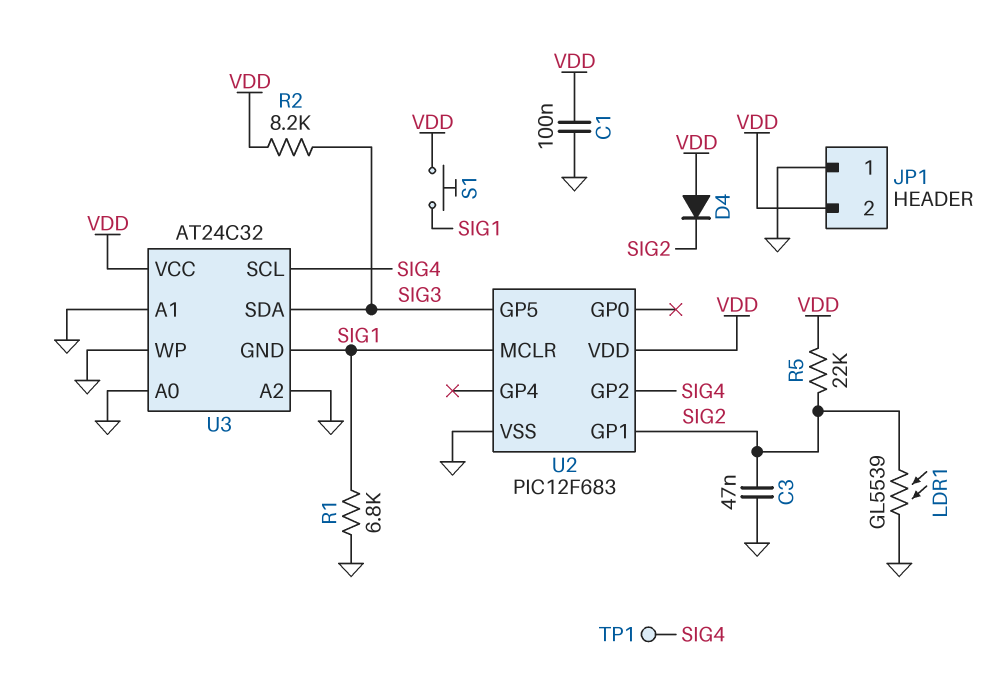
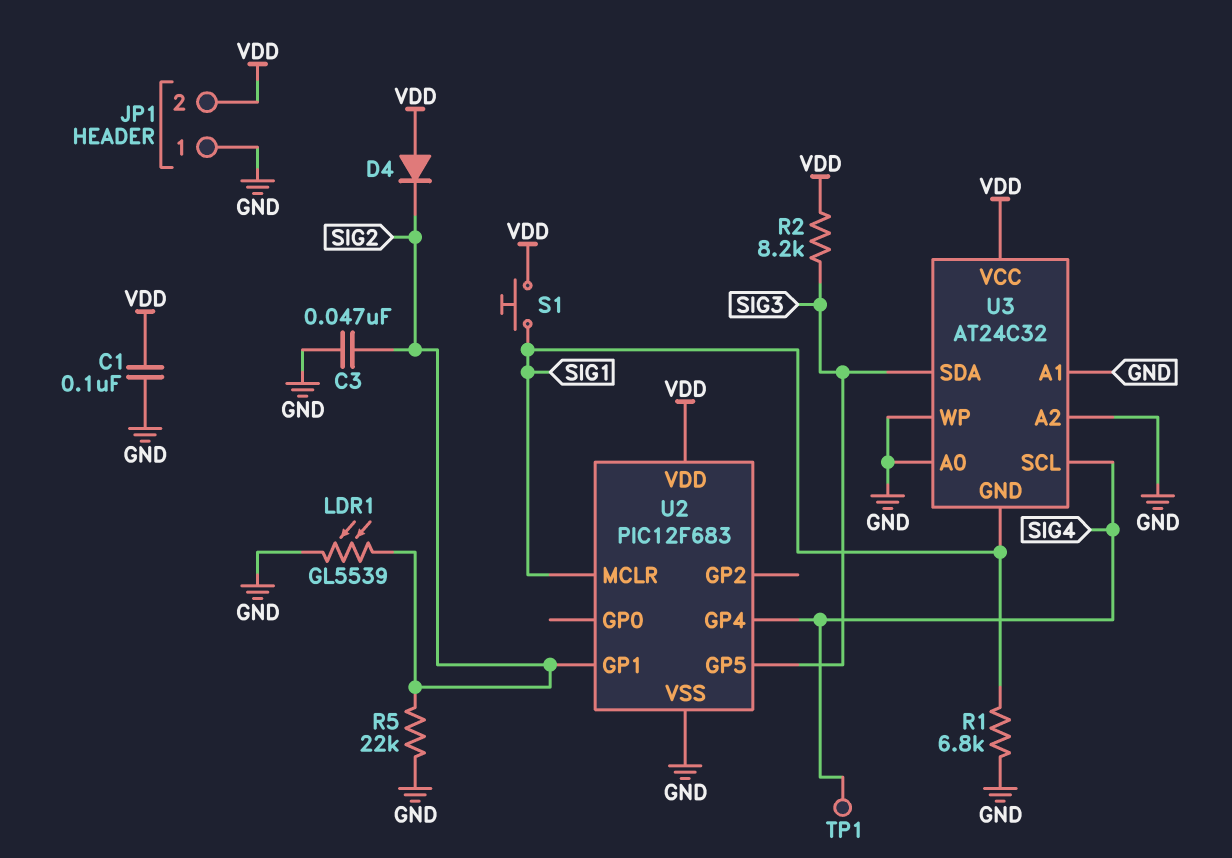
R5: 22k (SIG2, VDD) -> 22k (GND, SIG2)
U2 pin GP2: SIG4 -> none
U2 pin GP4: none -> SIG4

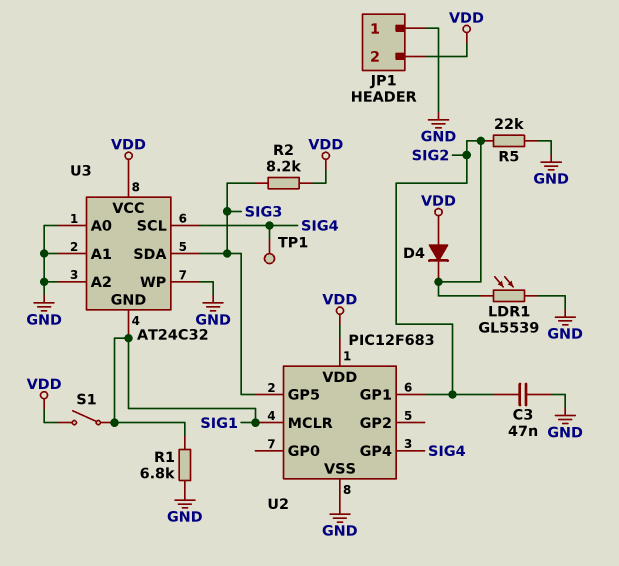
C1: 100nF (GND, VDD) -> none
S1: button (SIG1, VDD) -> switch (SIG1, VDD)

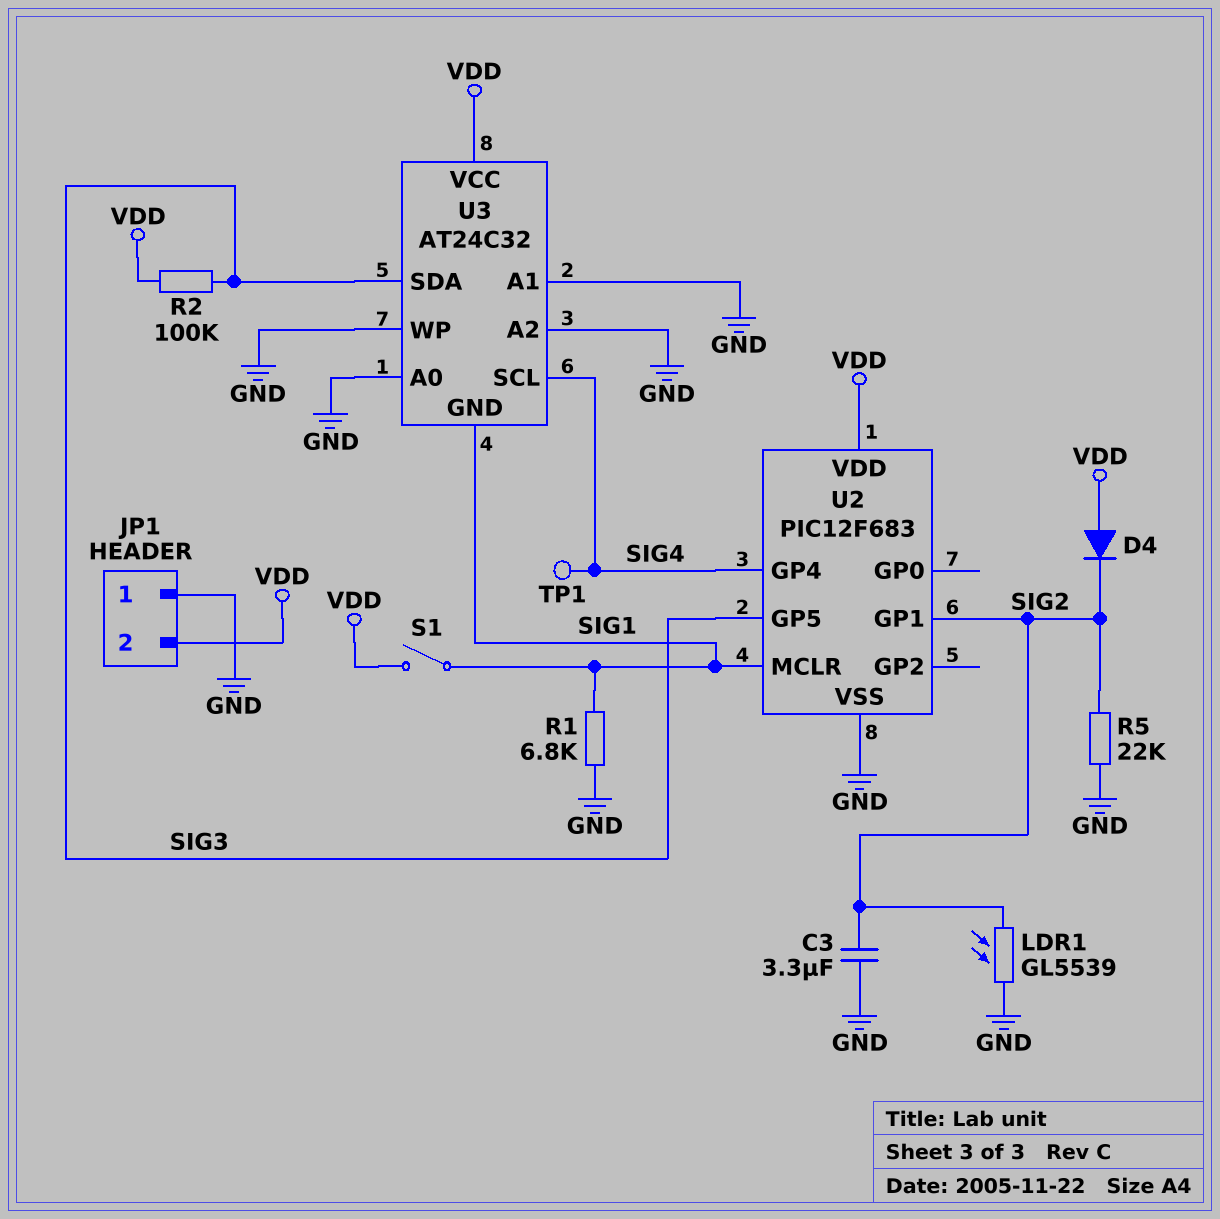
C3: 47nF (GND, SIG2) -> 3.3uF (GND, SIG2)
R2: 8.2k (SIG3, VDD) -> 100k (SIG3, VDD)

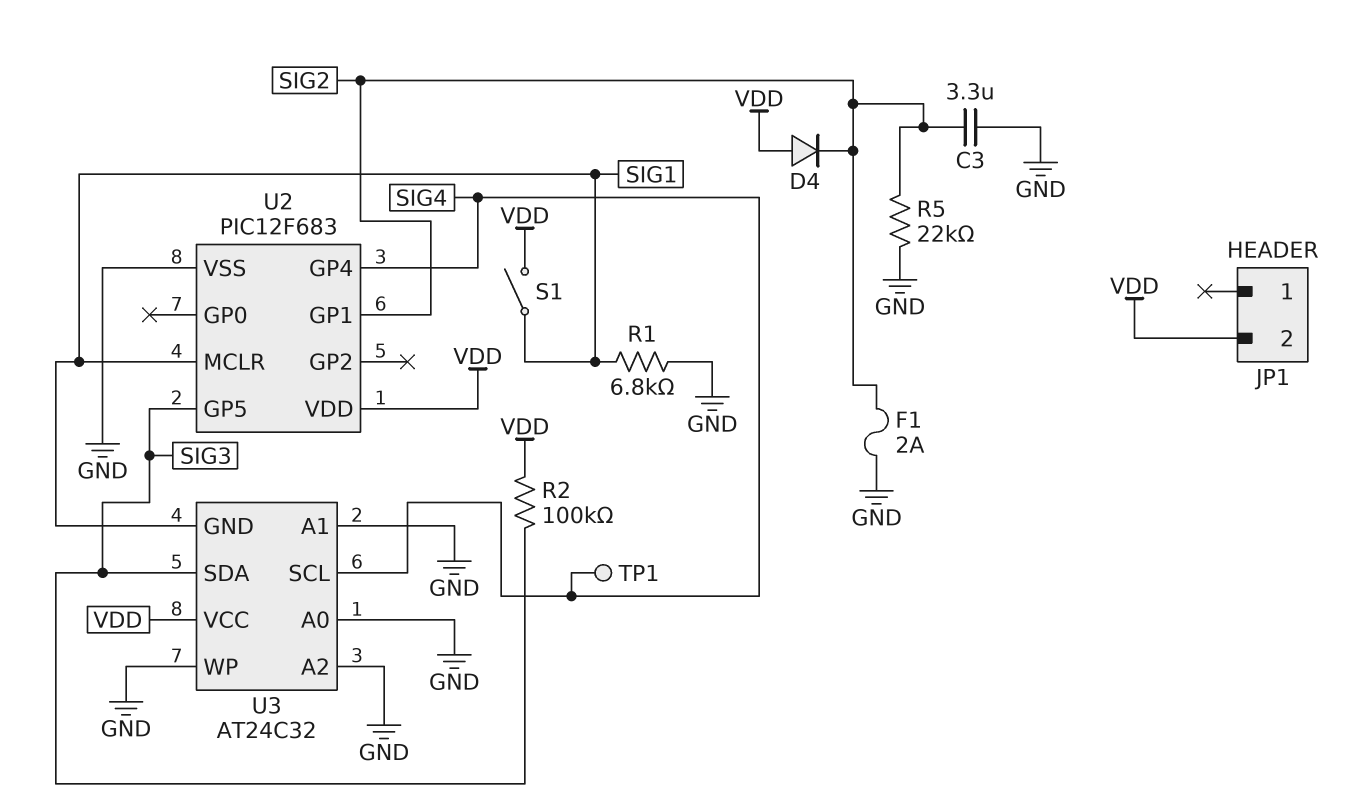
F1: none -> 2A (GND, SIG2)
JP1 pin 1: GND -> none
LDR1: GL5539 (GND, SIG2) -> none

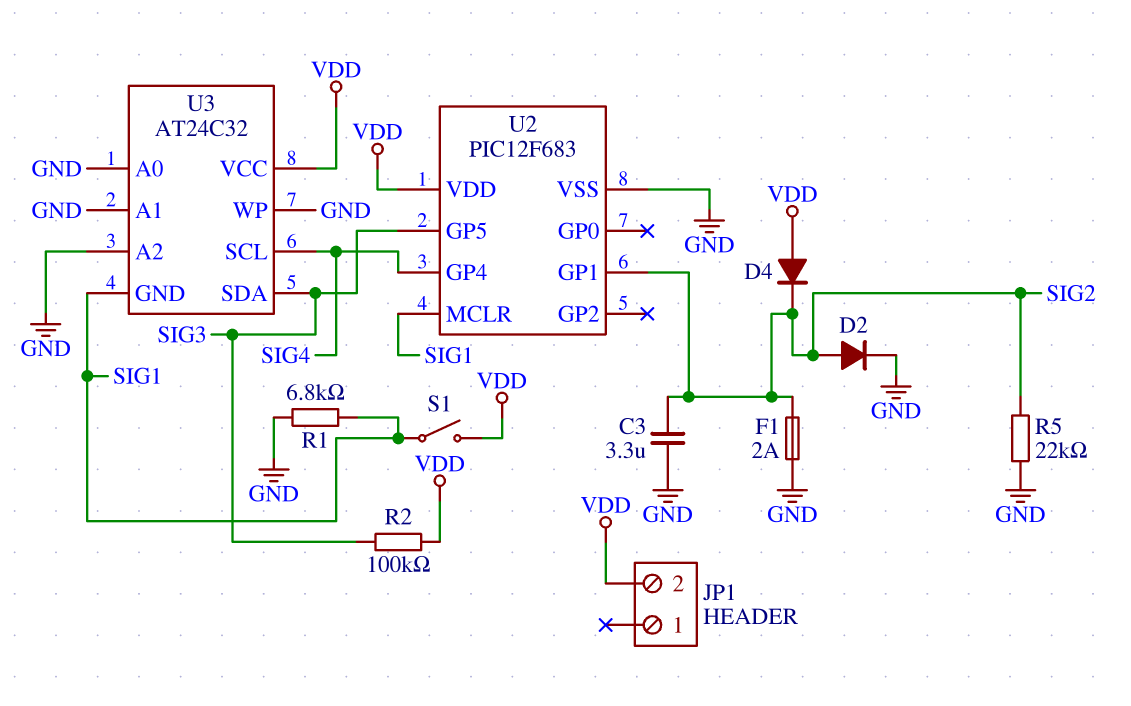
D2: none -> diode (A SIG2, K GND)
TP1: test point (SIG4) -> none

